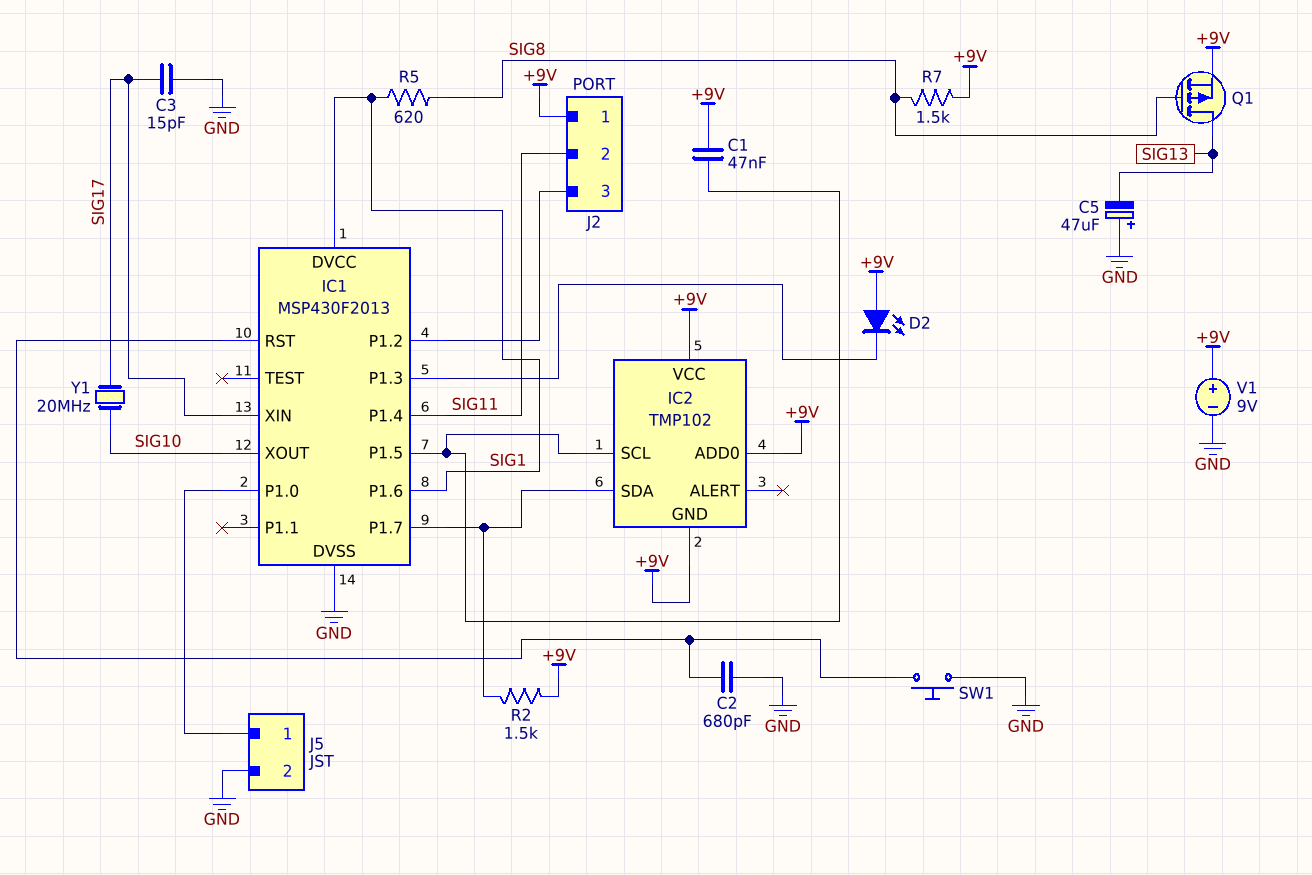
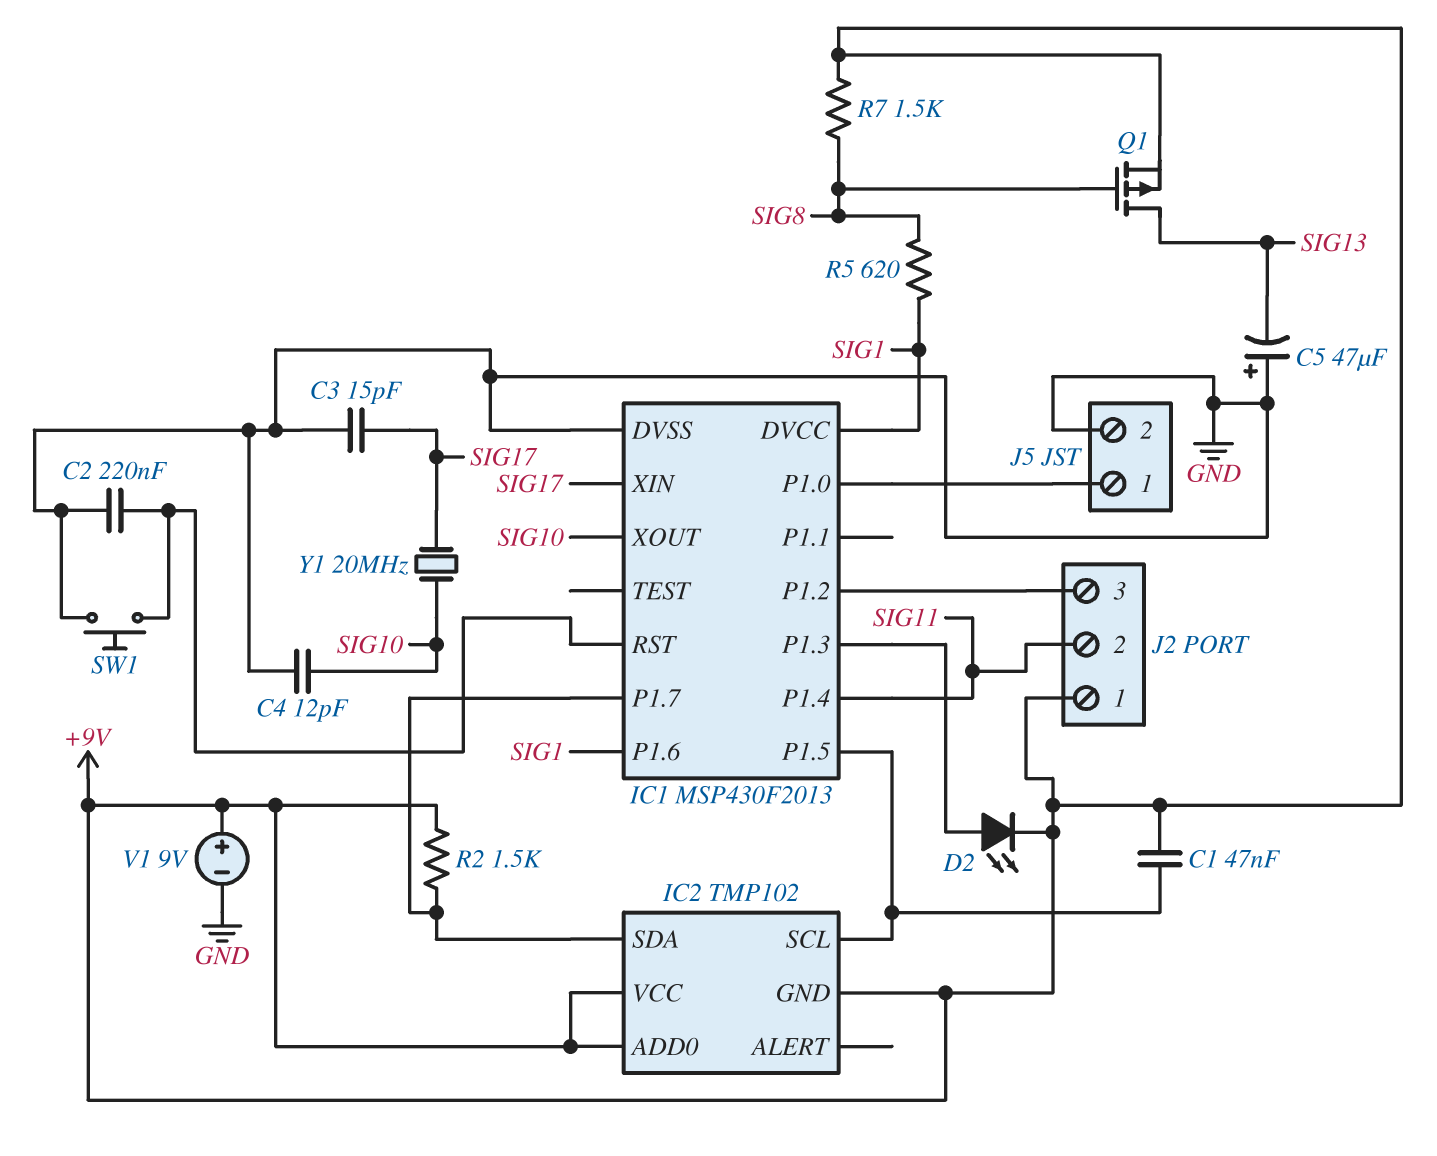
C2: 680pF (GND, IC1/RST) -> 220nF (GND, IC1/RST)
C4: none -> 12pF (GND, SIG10)
D2: LED (A +9V, K IC1/P1.3) -> LED (A IC1/P1.3, K +9V)

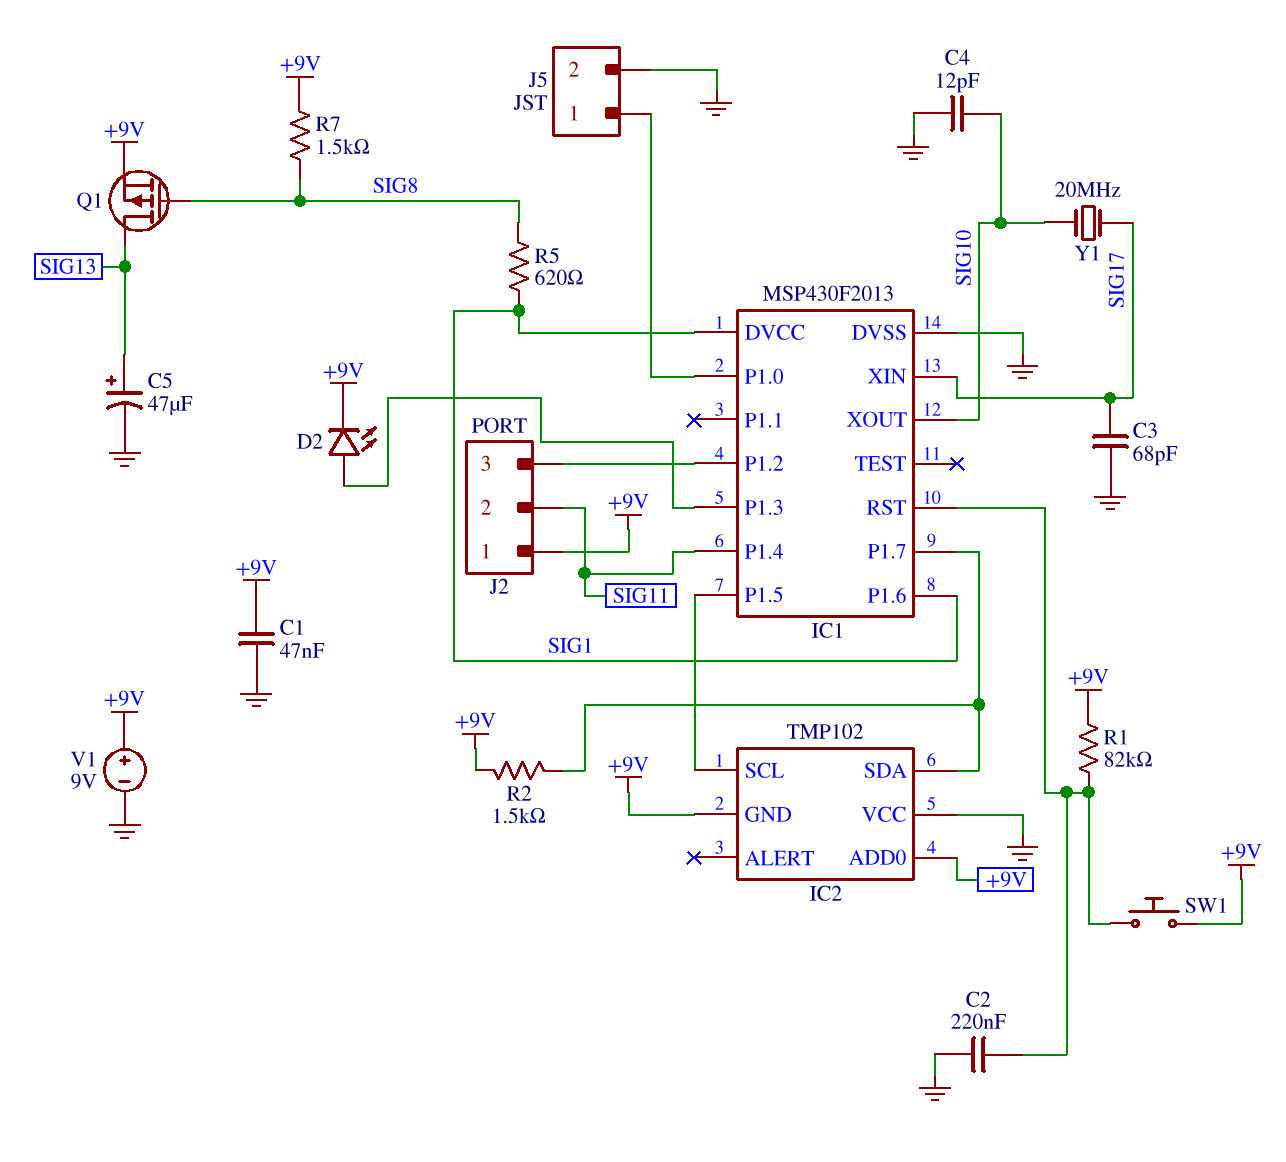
C1: 47nF (+9V, IC1/P1.5) -> 47nF (+9V, GND)
C3: 15pF (GND, SIG17) -> 68pF (GND, SIG17)
C5: 47uF (plus GND, minus SIG13) -> 47uF (plus SIG13, minus GND)
IC2 pin VCC: +9V -> GND
R1: none -> 82k (+9V, IC1/RST)
SW1: button (GND, IC1/RST) -> button (+9V, IC1/RST)

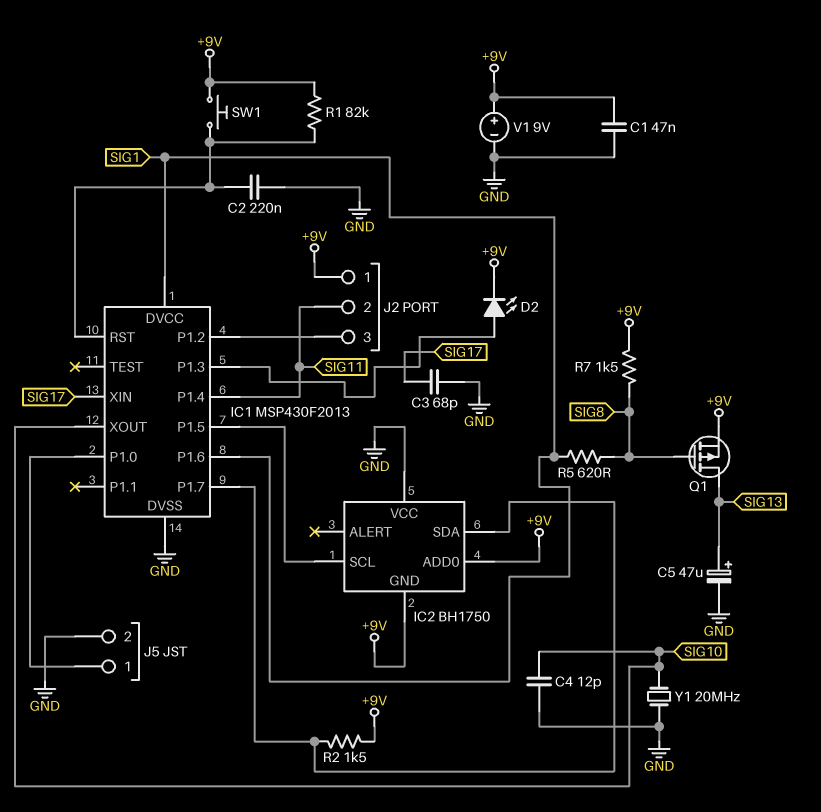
IC2: TMP102 -> BH1750
Y1: 20MHz (SIG10, SIG17) -> 20MHz (GND, SIG10)

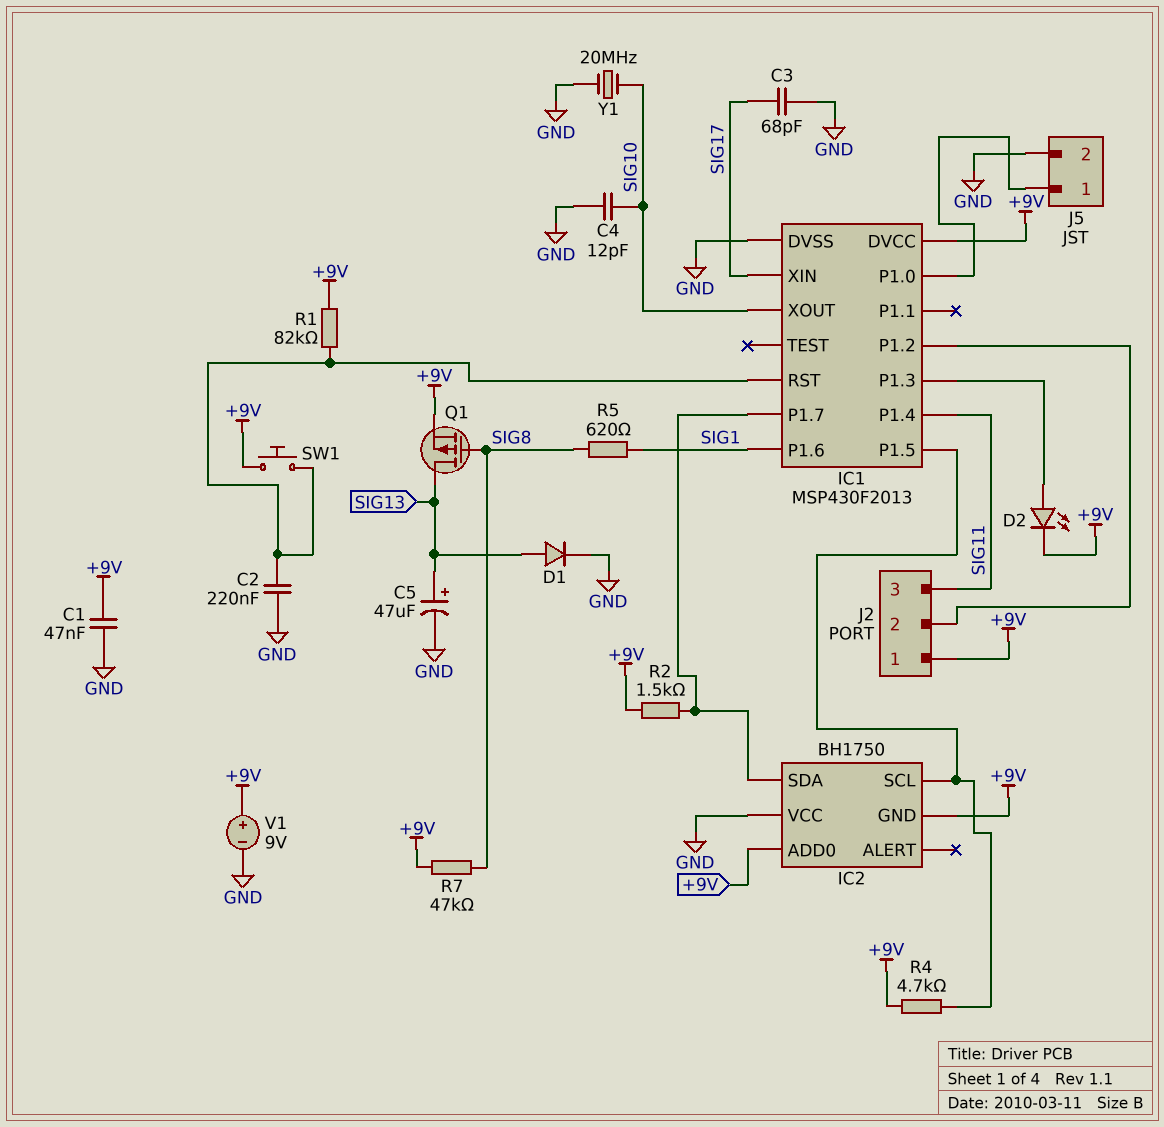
D1: none -> diode (A SIG13, K GND)
IC1 pin DVCC: SIG1 -> +9V
J2 pin 2: SIG11 -> IC1/P1.2
J2 pin 3: IC1/P1.2 -> SIG11
R4: none -> 4.7k (+9V, IC1/P1.5)
R7: 1.5k (+9V, SIG8) -> 47k (+9V, SIG8)

